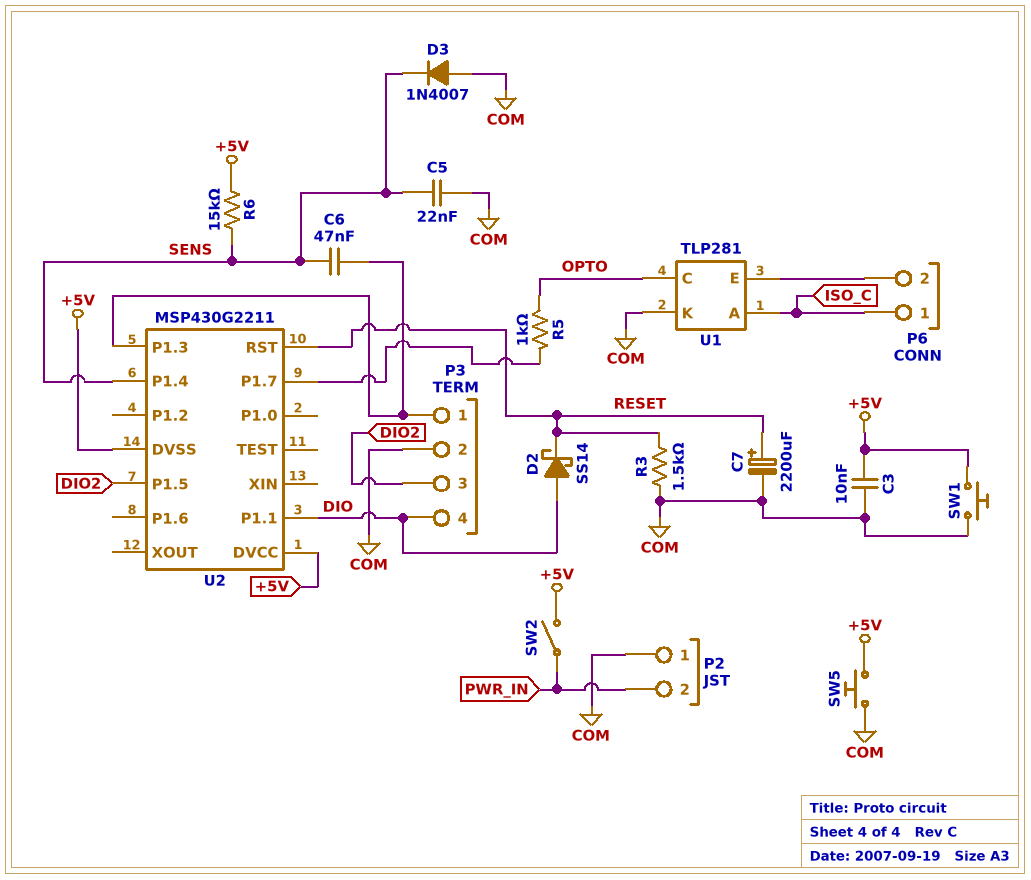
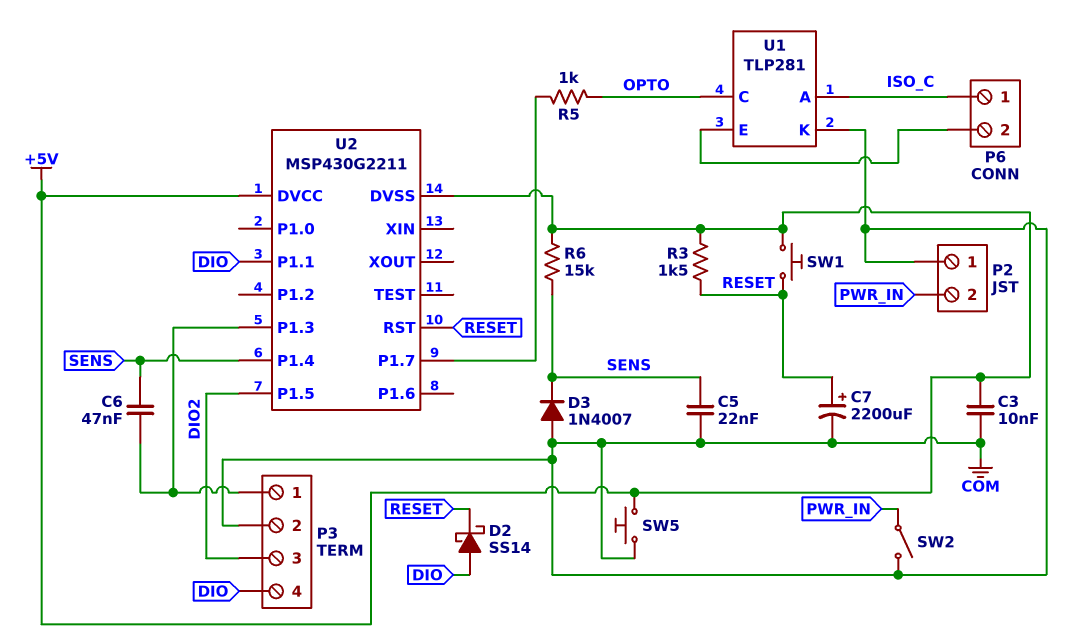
R3: 1.5k (COM, RESET) -> 1.5k (+5V, RESET)
SW1: button (+5V, COM) -> button (+5V, RESET)
SW2: switch (+5V, PWR_IN) -> switch (COM, PWR_IN)

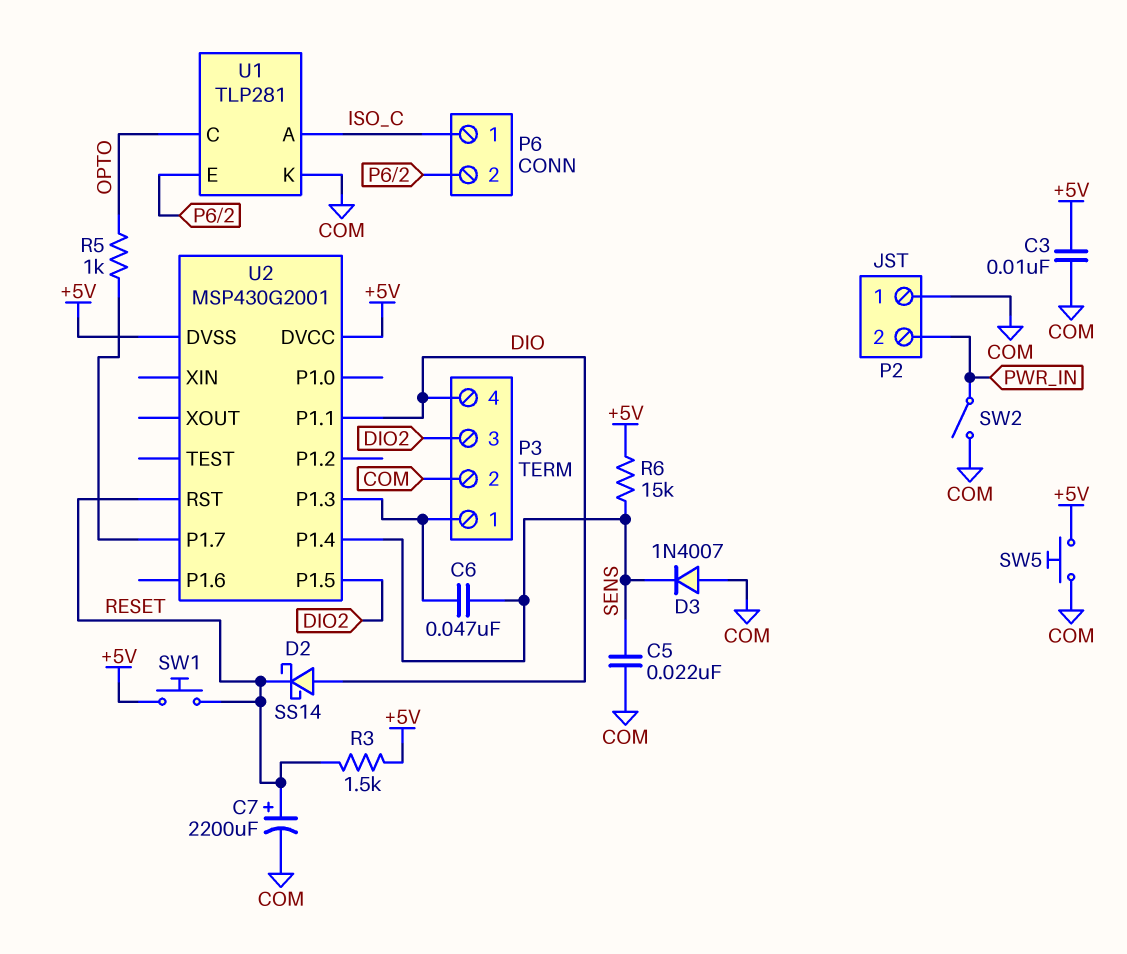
U2: MSP430G2211 -> MSP430G2001

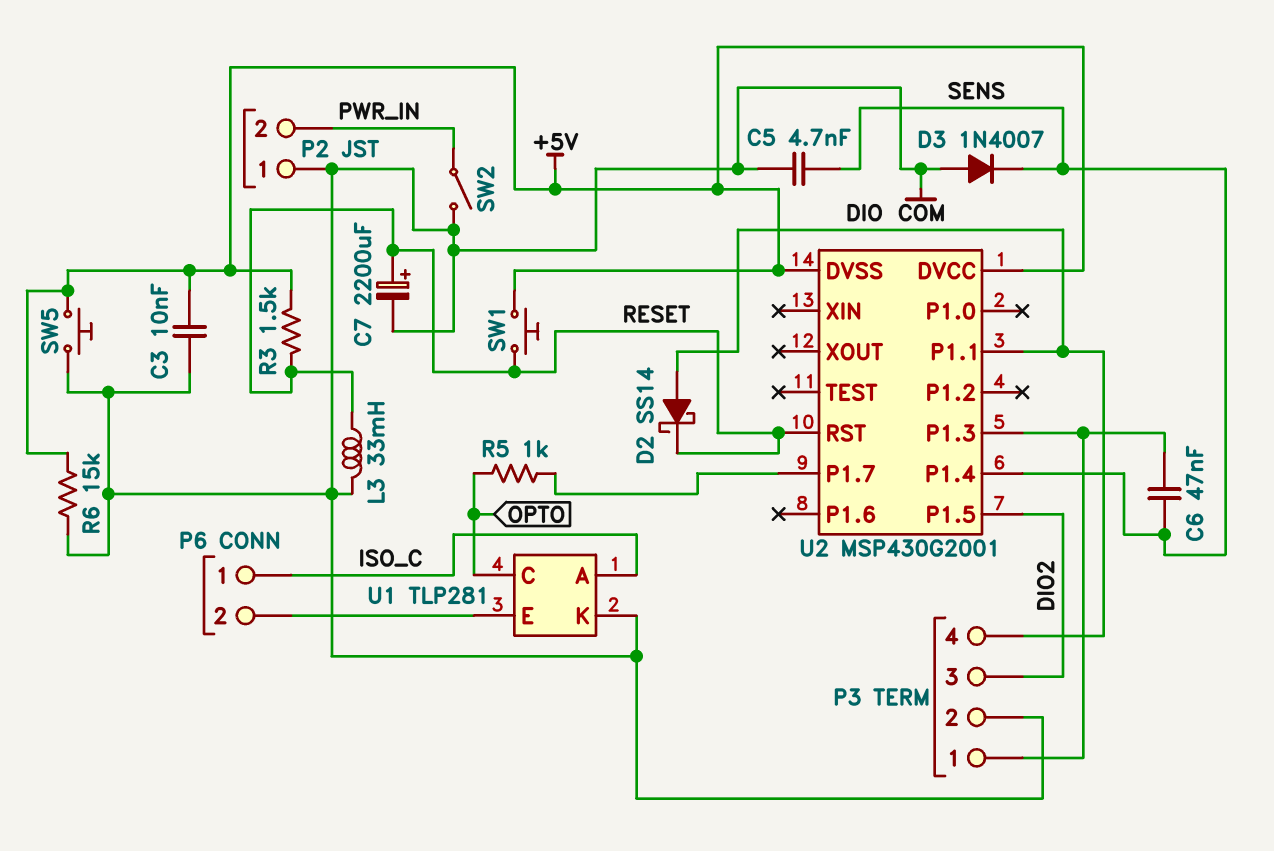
C5: 22nF (COM, SENS) -> 4.7nF (COM, SENS)
L3: none -> 33mH (COM, RESET)
R6: 15k (+5V, SENS) -> 15k (+5V, COM)

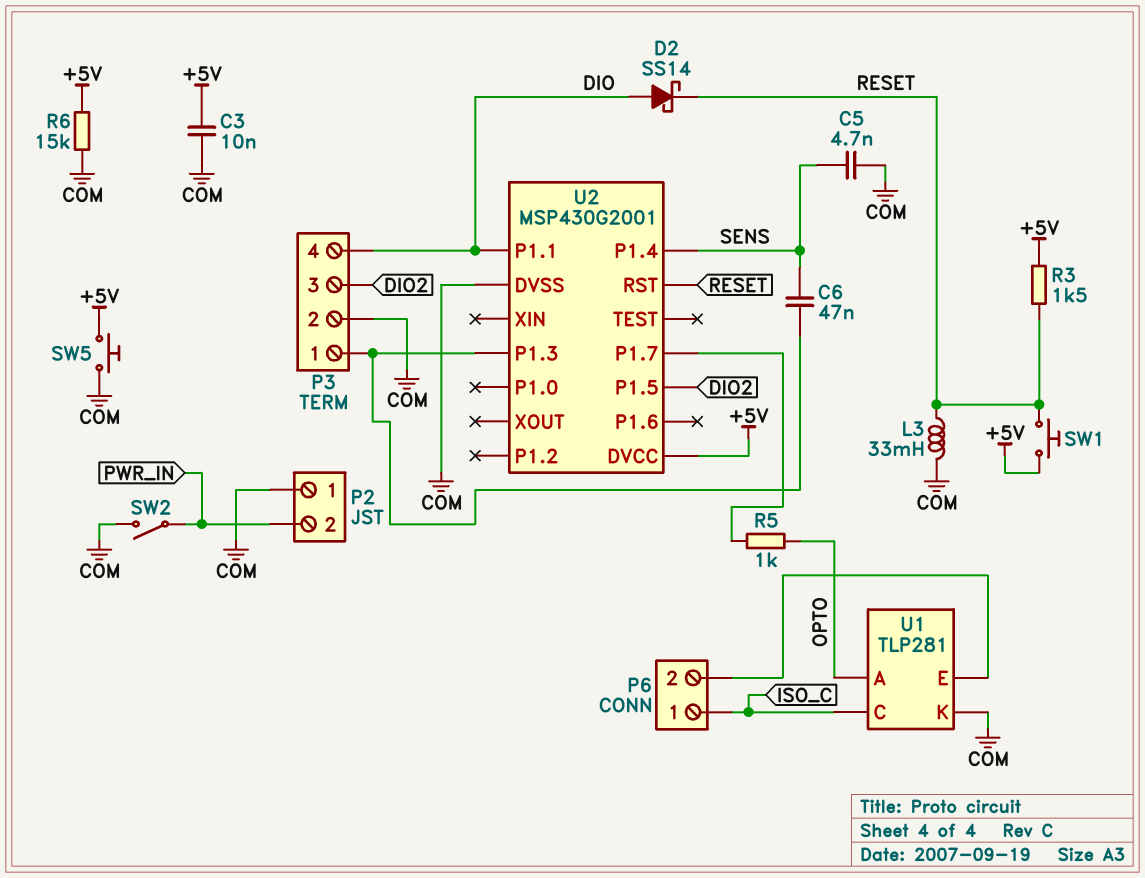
C7: 2200uF (plus RESET, minus COM) -> none
D3: diode 1N4007 (A COM, K SENS) -> none
U1 pin A: ISO_C -> OPTO
U1 pin C: OPTO -> ISO_C
U2 pin DVSS: +5V -> COM

